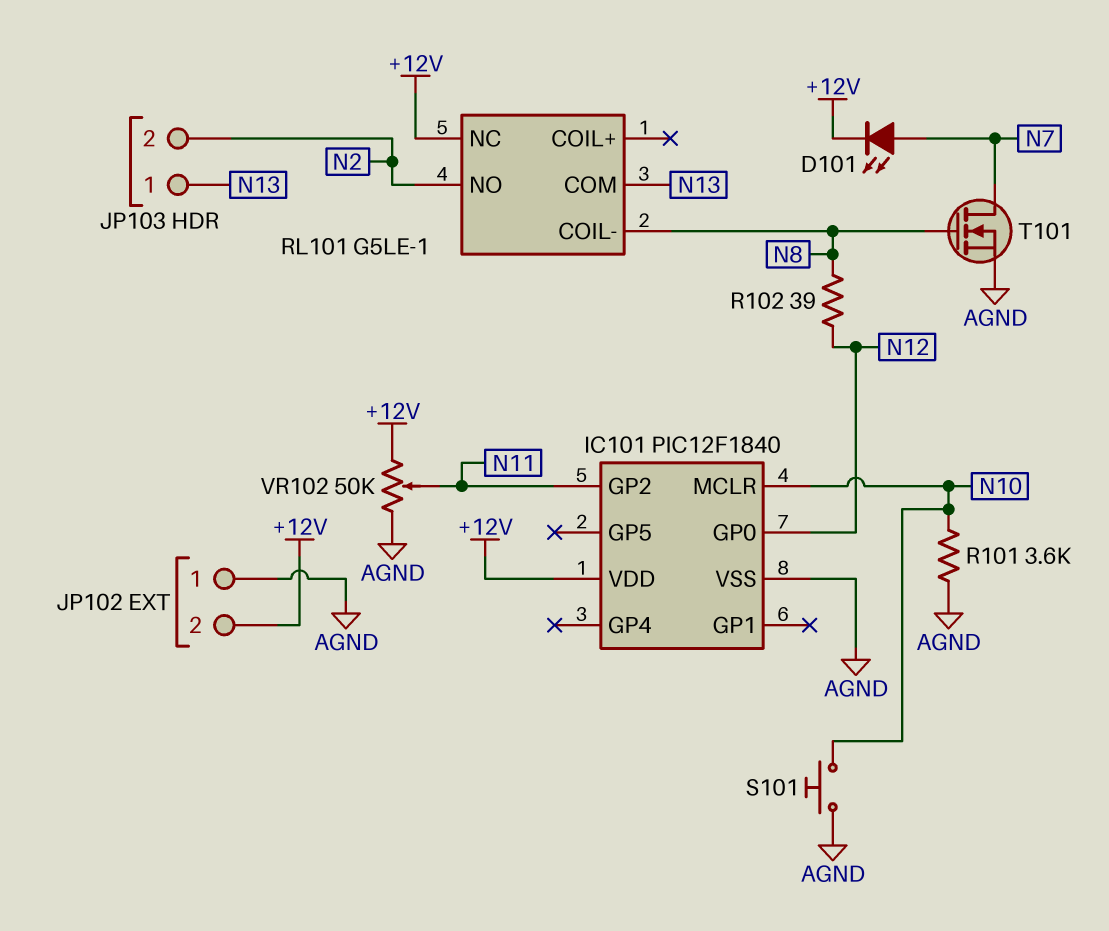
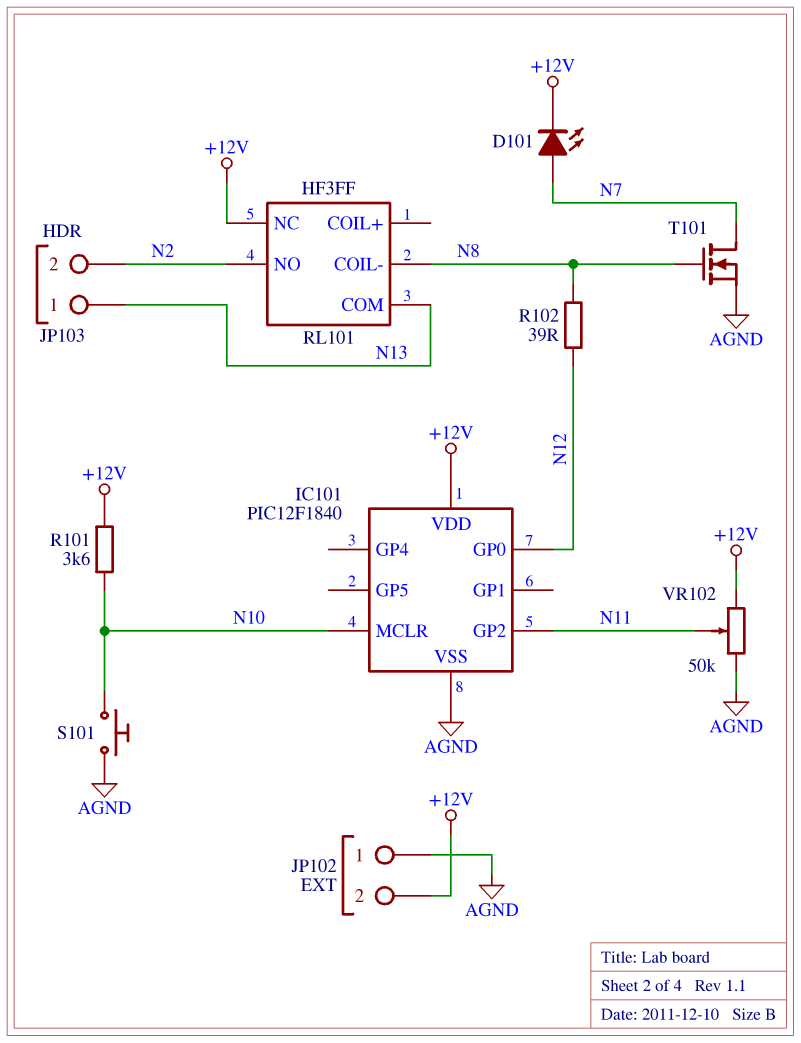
R101: 3.6k (AGND, N10) -> 3.6k (+12V, N10)
RL101: G5LE-1 -> HF3FF

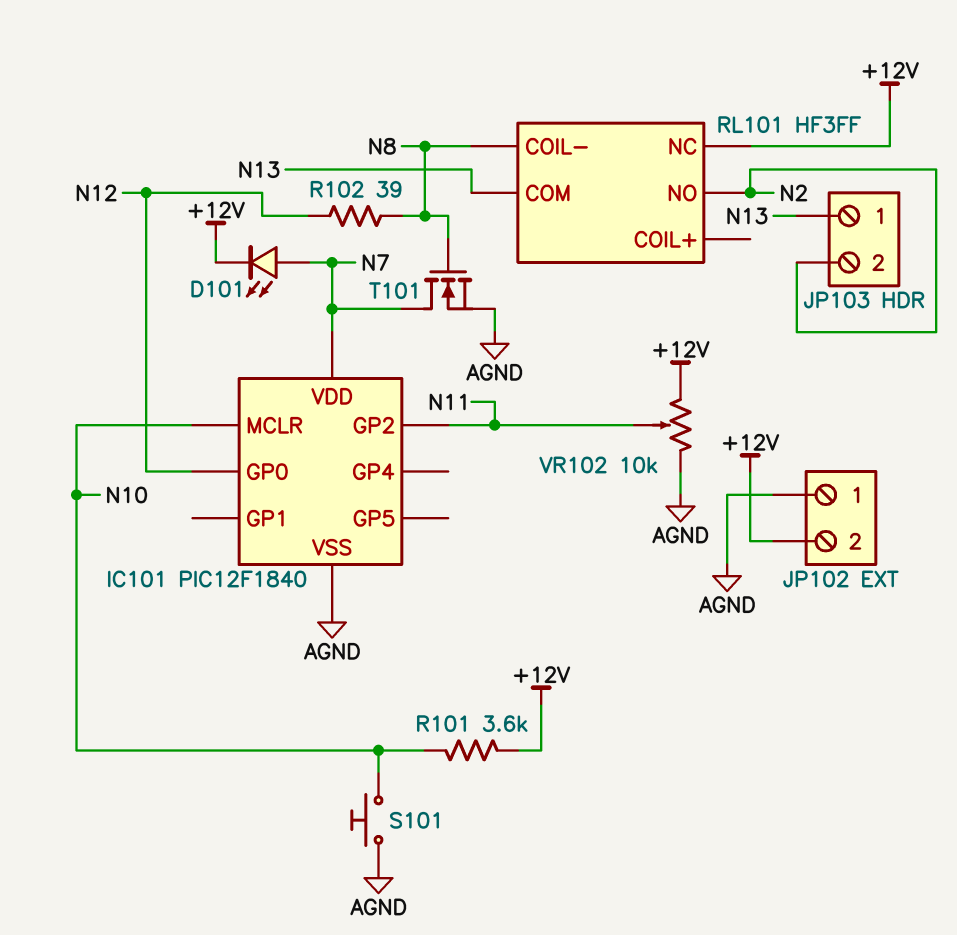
IC101 pin VDD: +12V -> N7
VR102: 50k (+12V, AGND, wiper N11) -> 10k (+12V, AGND, wiper N11)

